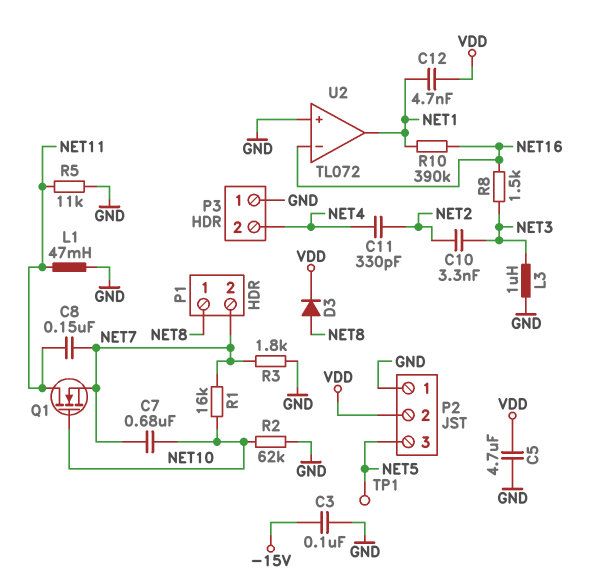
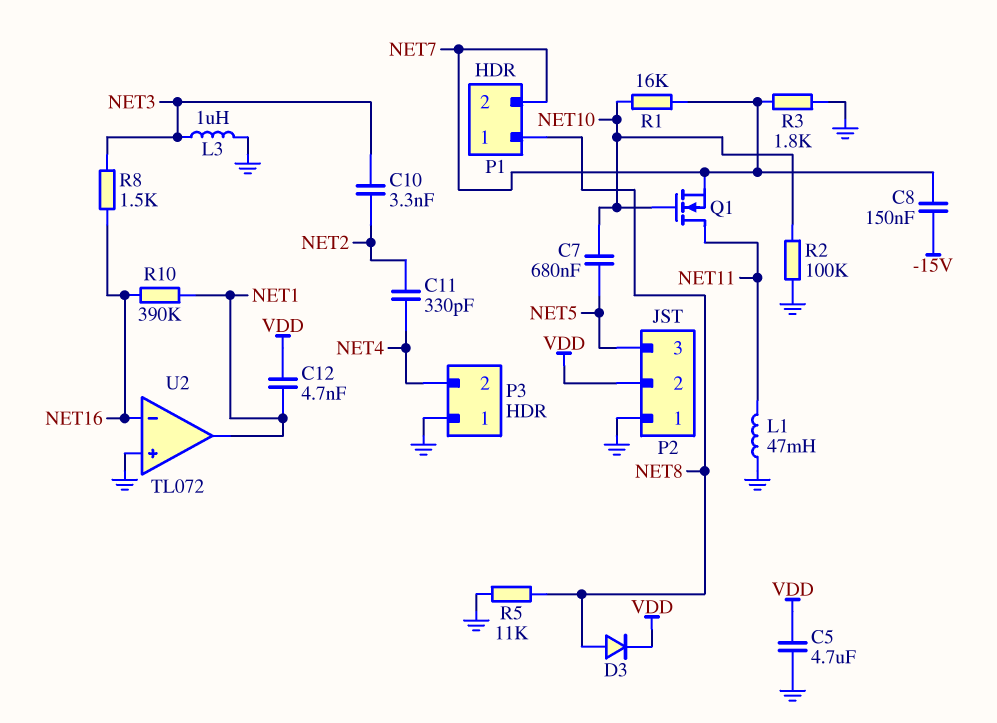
C3: 100nF (-15V, GND) -> none
C7: 680nF (NET7, NET10) -> 680nF (NET5, NET10)
C8: 150nF (NET7, NET11) -> 150nF (-15V, NET7)
R2: 62k (GND, NET10) -> 100k (GND, NET10)
R5: 11k (GND, NET11) -> 11k (GND, NET8)
TP1: test point (NET5) -> none

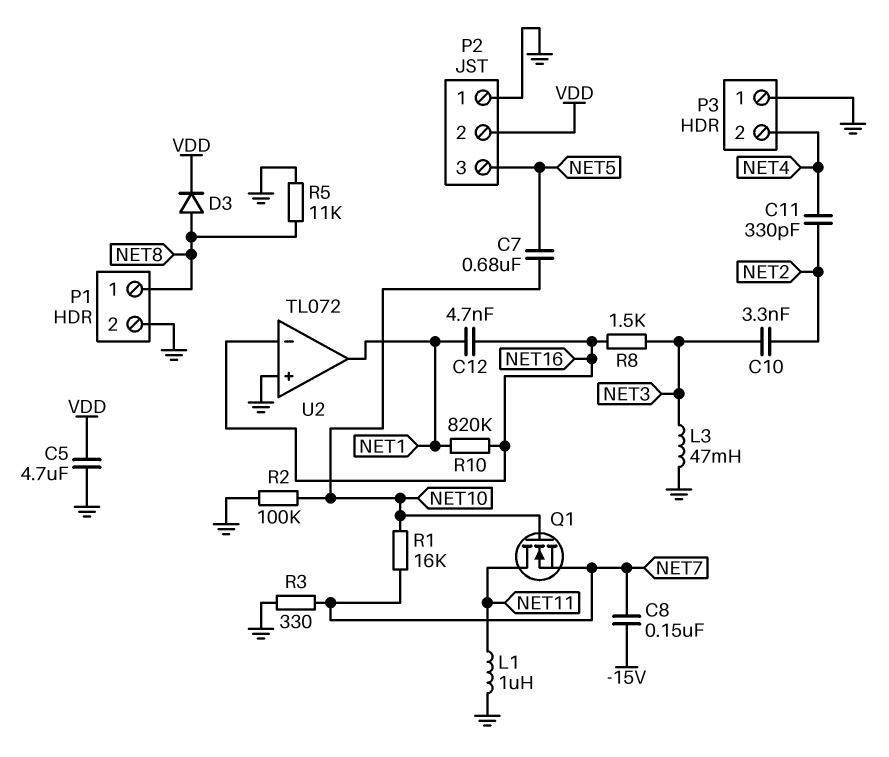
C12: 4.7nF (NET1, VDD) -> 4.7nF (NET1, NET16)
L1: 47mH (GND, NET11) -> 1uH (GND, NET11)
L3: 1uH (GND, NET3) -> 47mH (GND, NET3)
P1 pin 2: NET7 -> GND
R3: 1.8k (GND, NET7) -> 330 (GND, NET7)
R10: 390k (NET1, NET16) -> 820k (NET1, NET16)

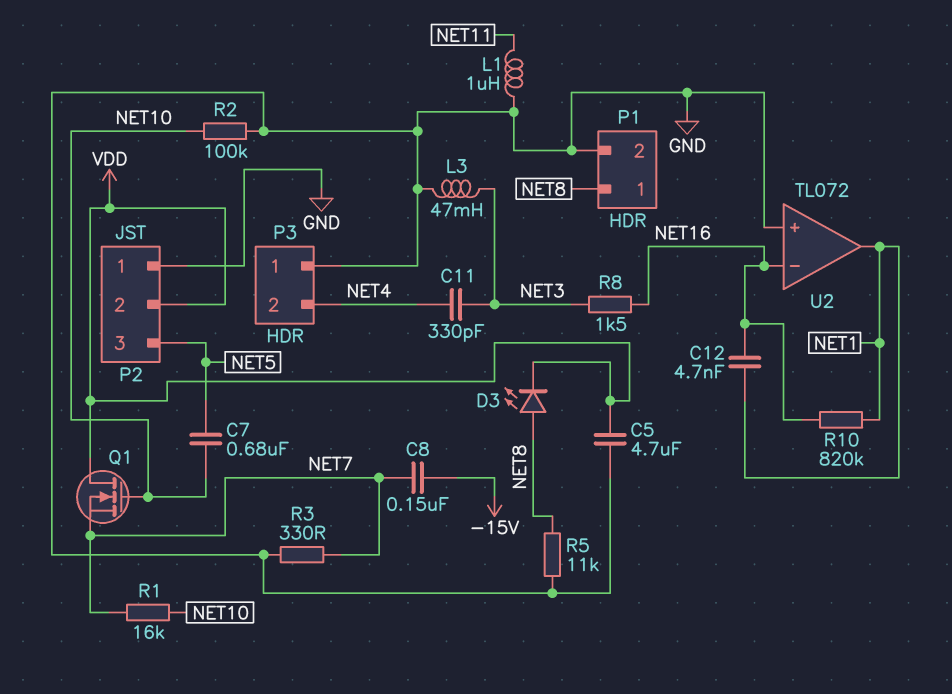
C10: 3.3nF (NET2, NET3) -> none
C11: 330pF (NET2, NET4) -> 330pF (NET3, NET4)
D3: diode (A NET8, K VDD) -> LED (A NET8, K VDD)
Q1: NMOS (G NET10, D NET11, S NET7) -> NMOS (G NET10, D VDD, S NET7)

